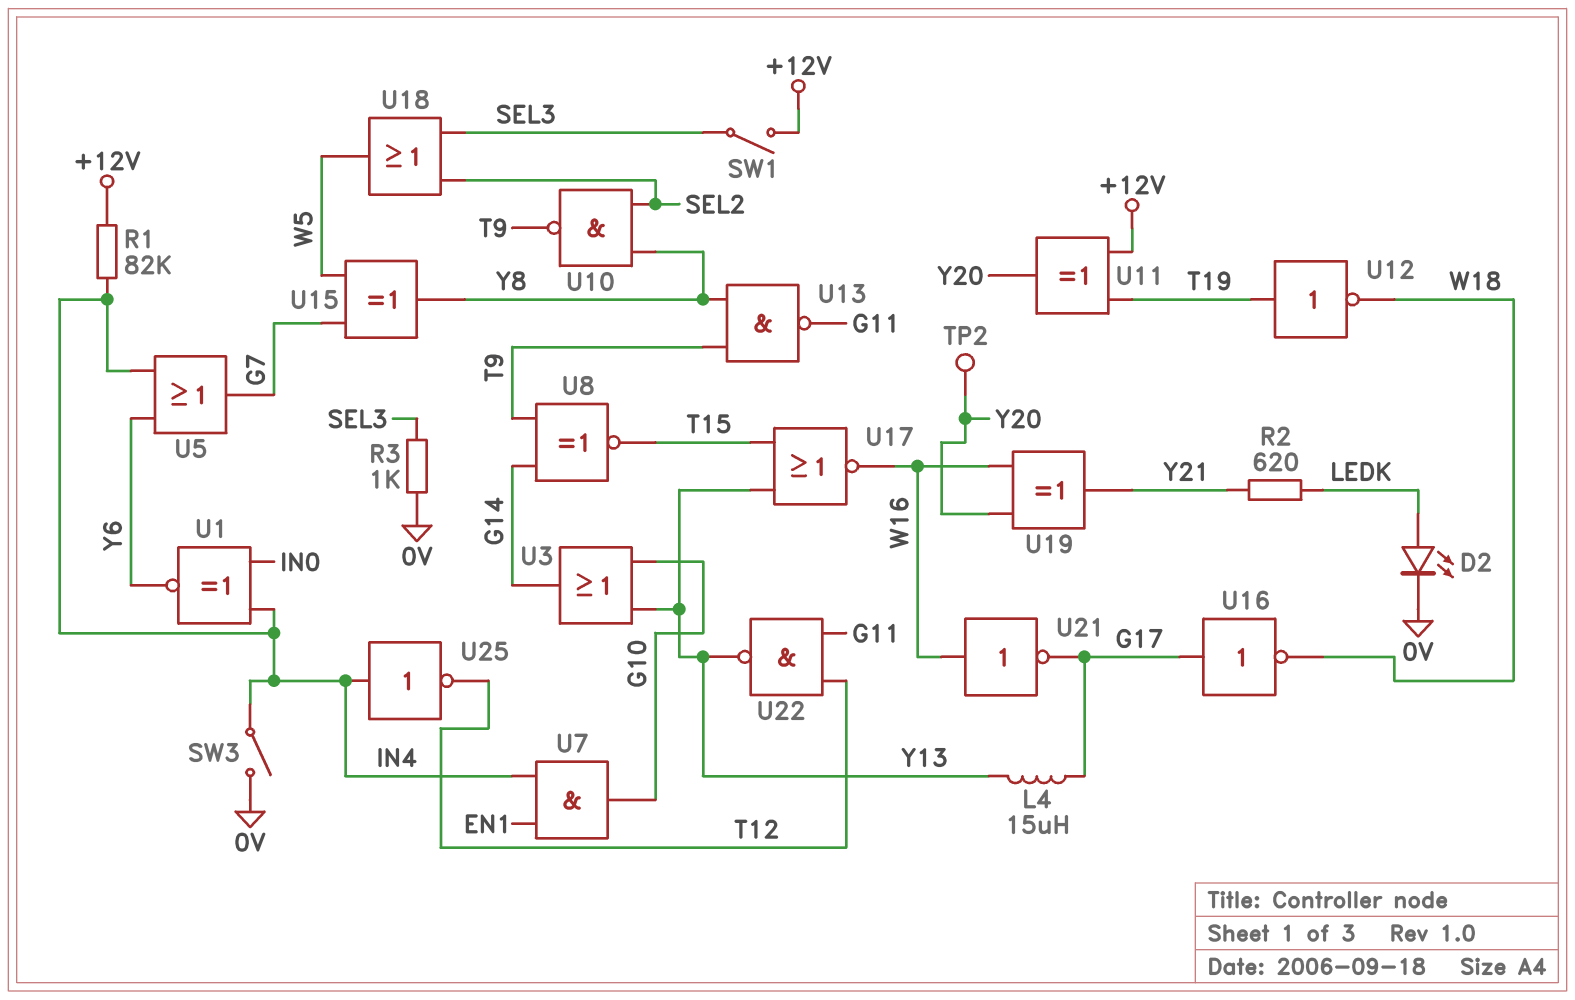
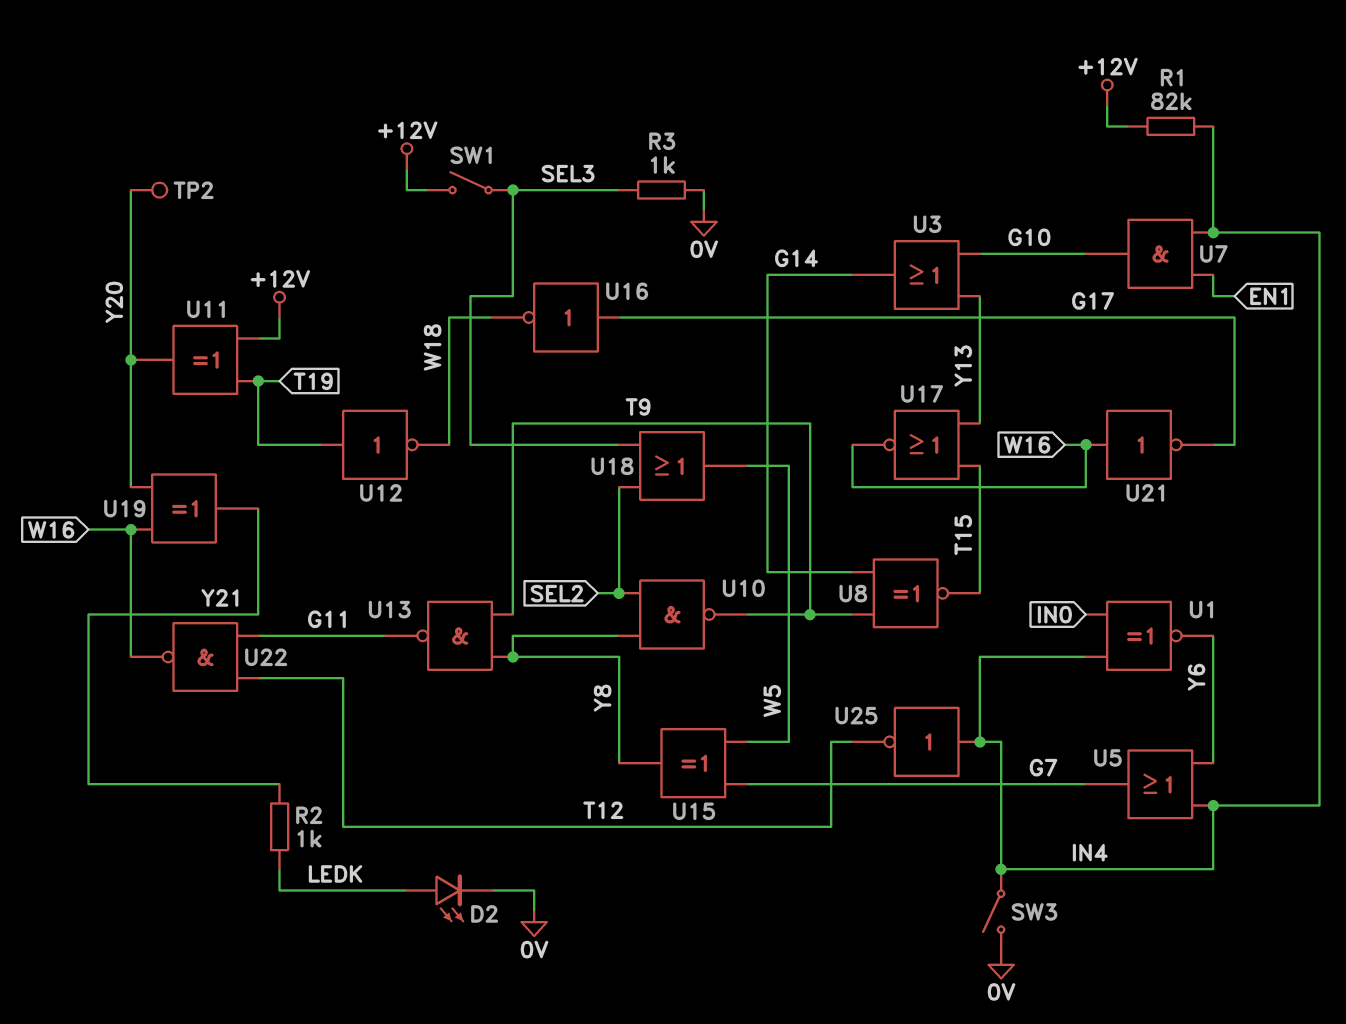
L4: 15uH (G17, Y13) -> none
R2: 620 (LEDK, Y21) -> 1k (LEDK, Y21)
U22: NAND (in G11, in T12, out Y13) -> NAND (in G11, in T12, out W16)

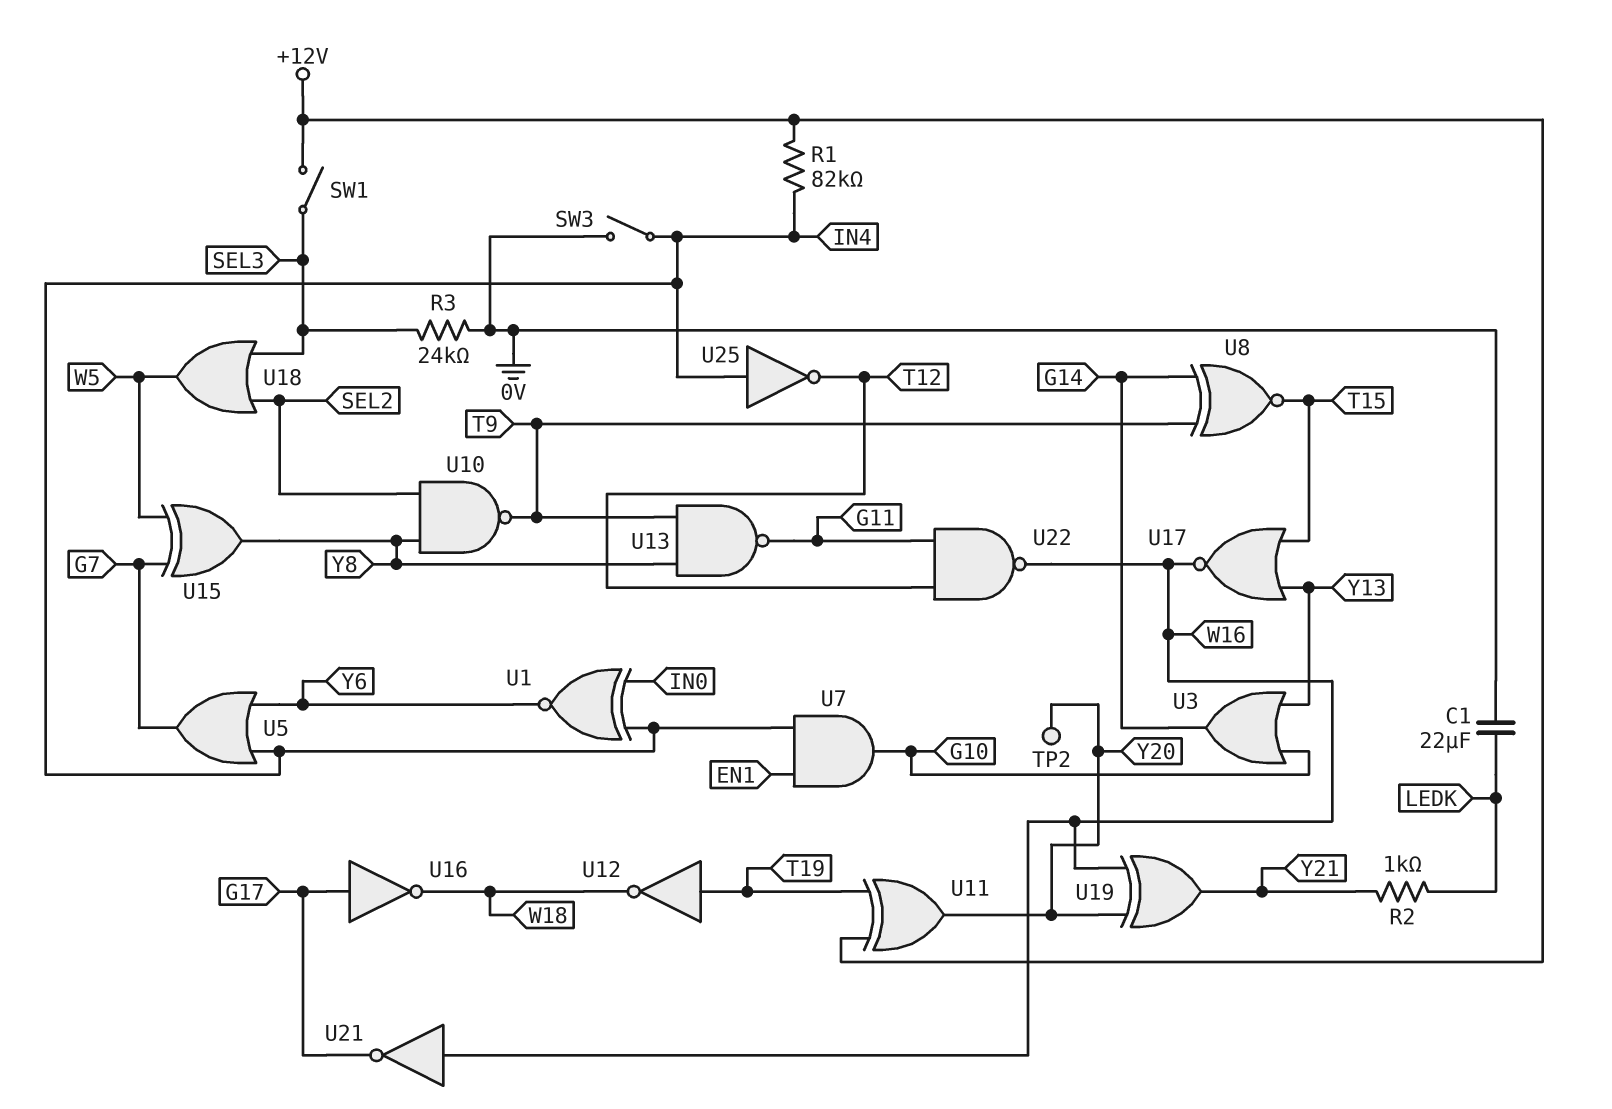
C1: none -> 22uF (0V, LEDK)
D2: LED (A LEDK, K 0V) -> none
R3: 1k (0V, SEL3) -> 24k (0V, SEL3)

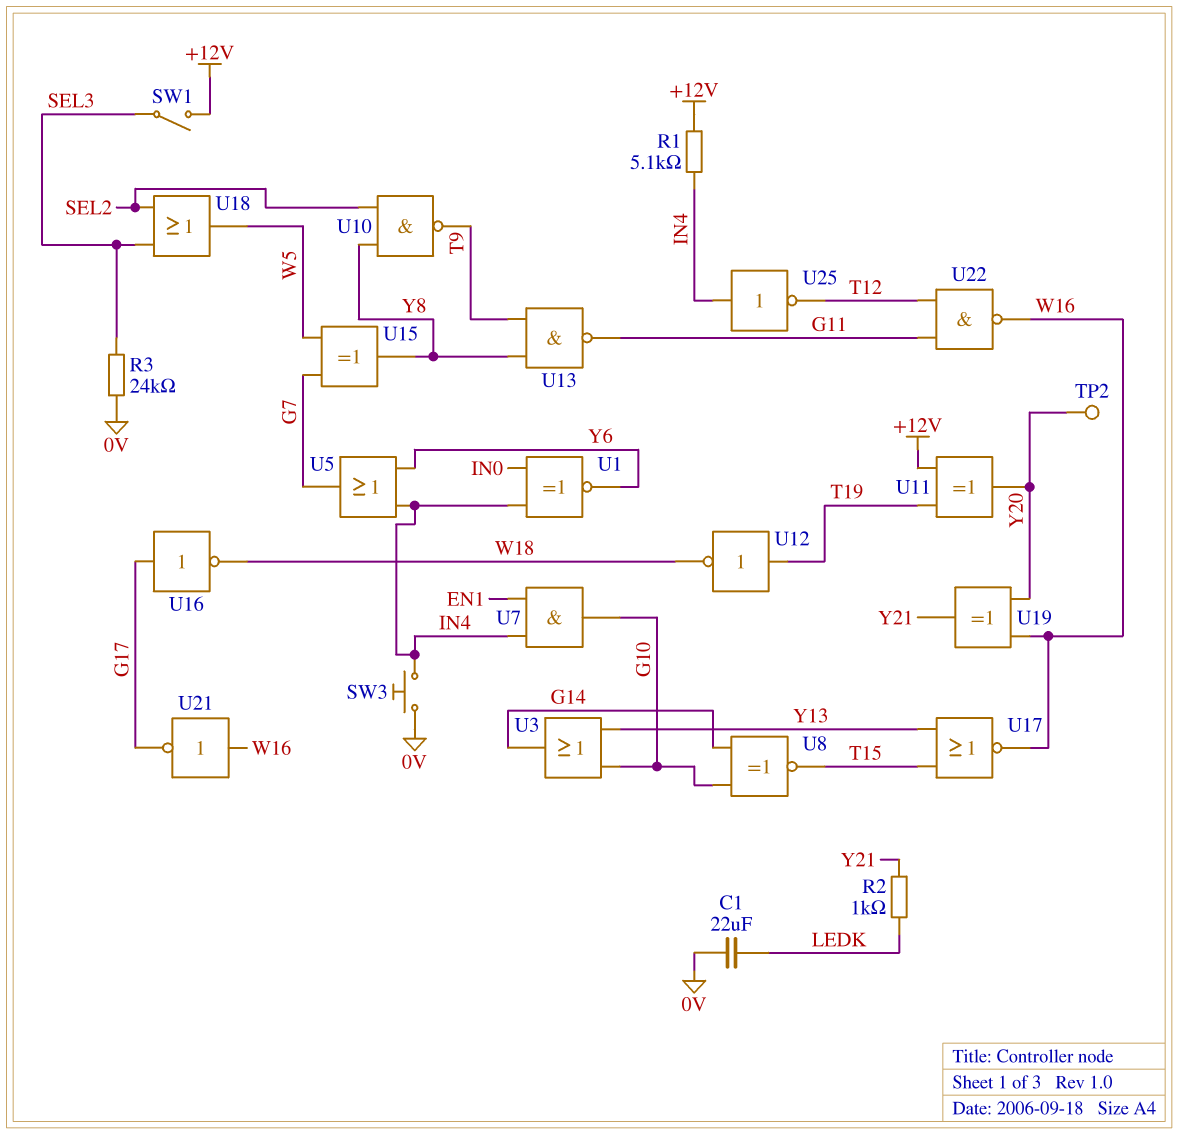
R1: 82k (+12V, IN4) -> 5.1k (+12V, IN4)
SW3: switch (0V, IN4) -> button (0V, IN4)
U8: XNOR (in G14, in T9, out T15) -> XNOR (in G10, in G14, out T15)

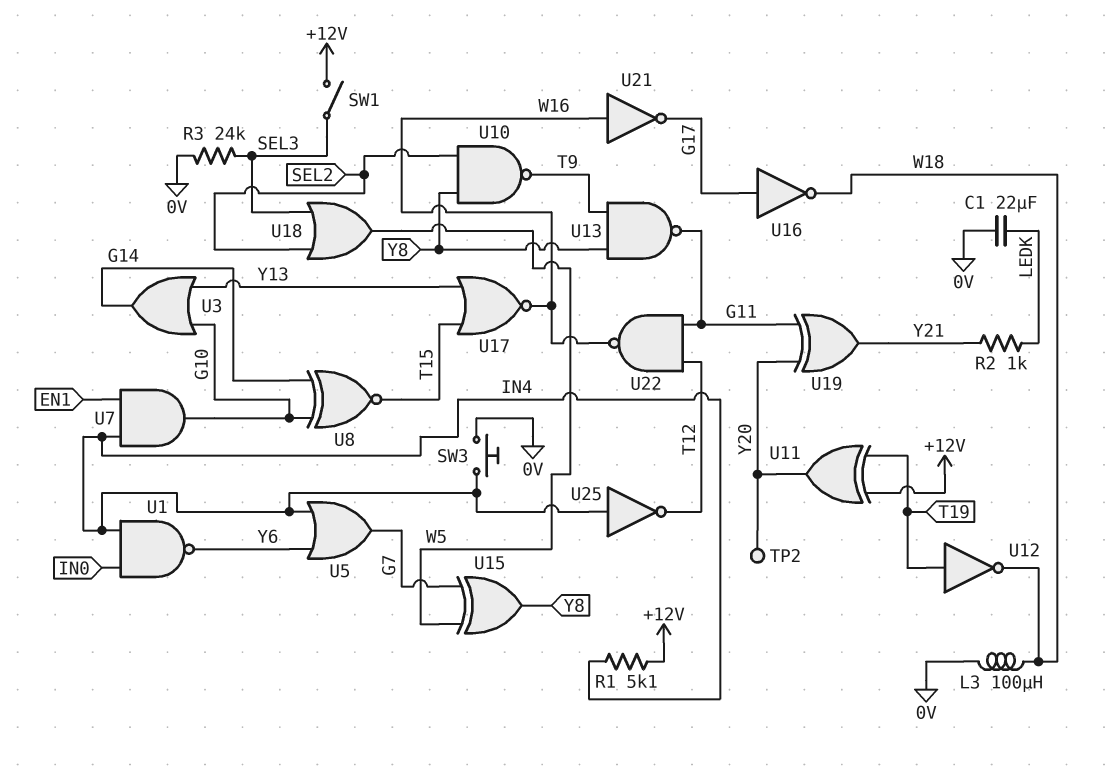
L3: none -> 100uH (0V, W18)
U1: XNOR (in IN0, in IN4, out Y6) -> NAND (in IN0, in IN4, out Y6)
U19: XOR (in W16, in Y20, out Y21) -> XOR (in G11, in Y20, out Y21)

